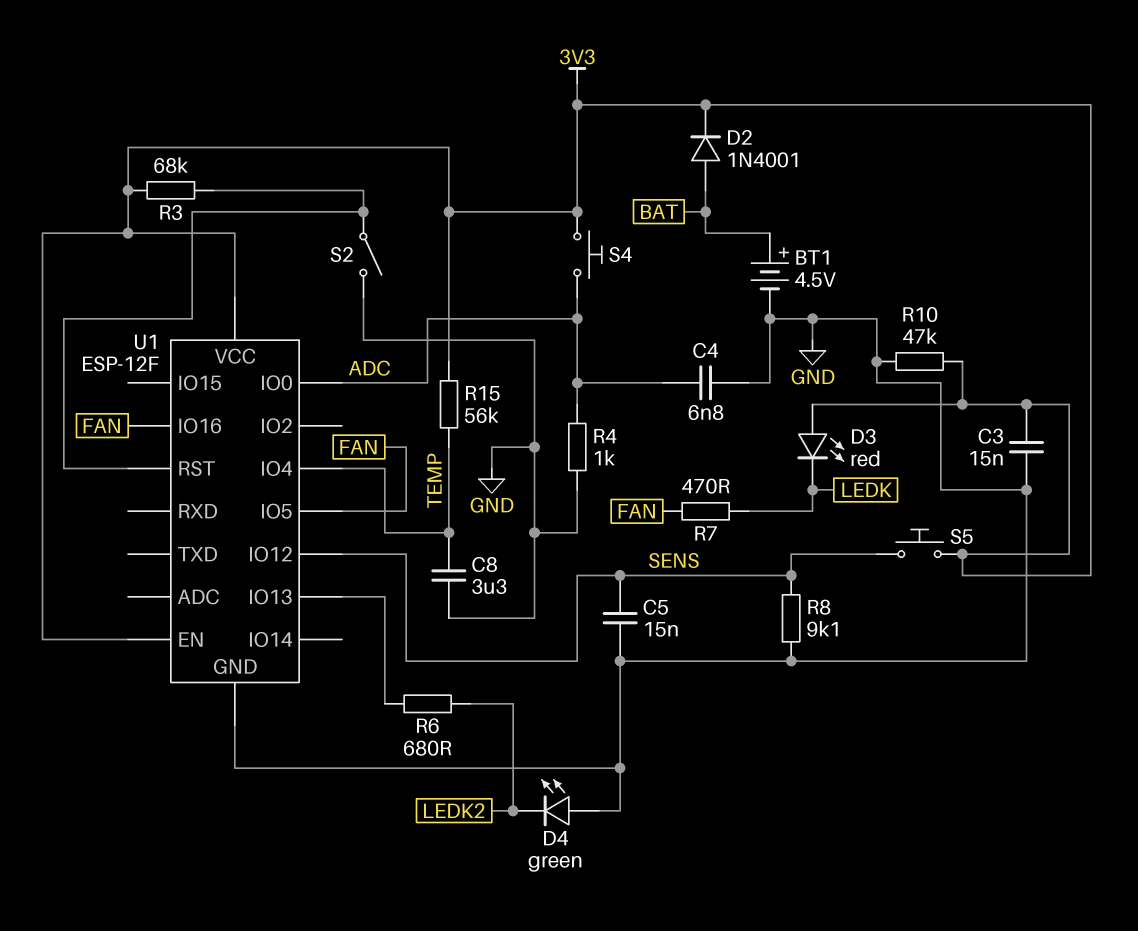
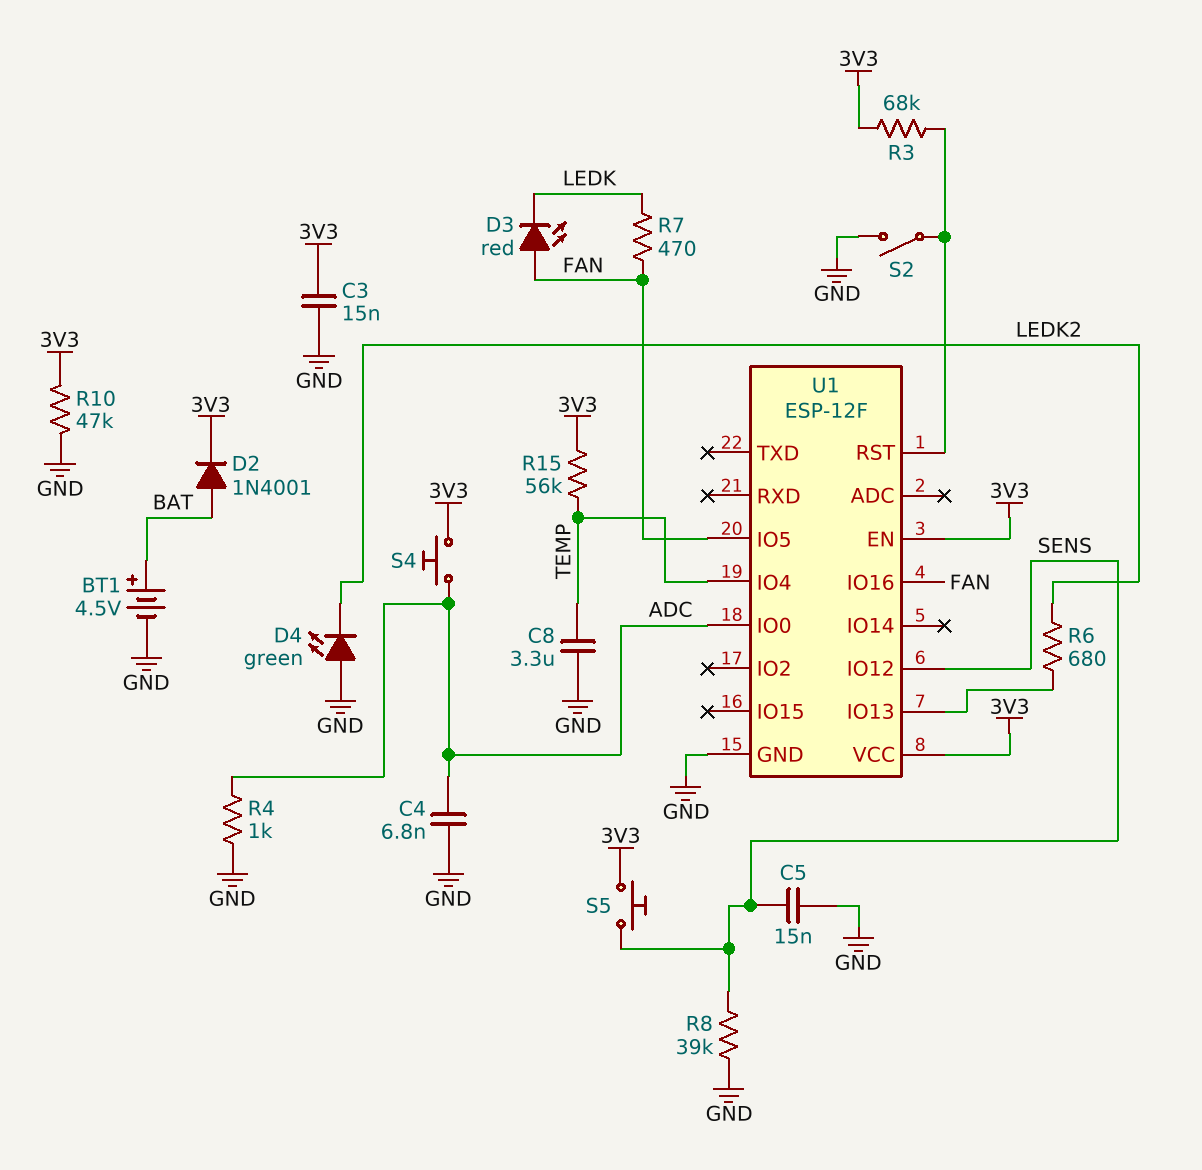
D3: LED red (A 3V3, K LEDK) -> LED red (A FAN, K LEDK)
R8: 9.1k (GND, SENS) -> 39k (GND, SENS)

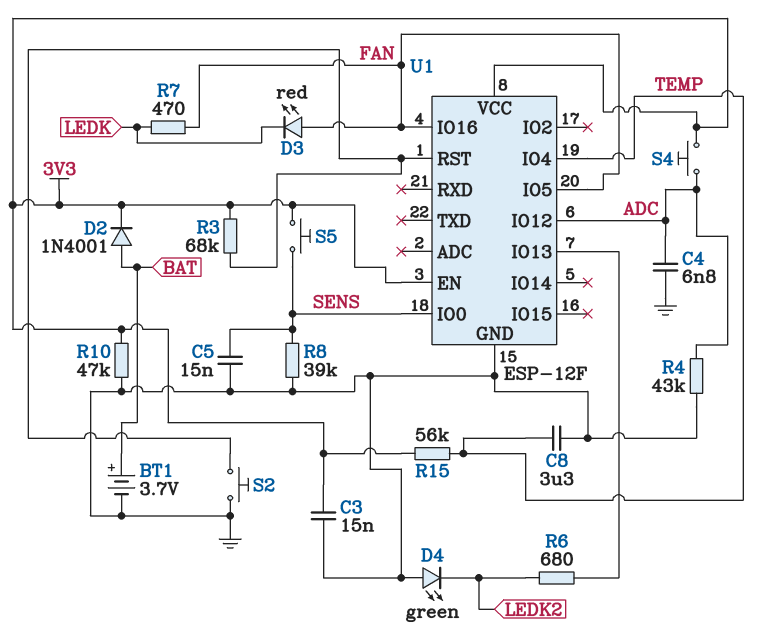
BT1: 4.5V (plus BAT, minus GND) -> 3.7V (plus BAT, minus GND)
R4: 1k (ADC, GND) -> 43k (ADC, GND)
S2: switch (GND, U1/RST) -> button (GND, U1/RST)
U1 pin IO0: ADC -> SENS
U1 pin IO12: SENS -> ADC

